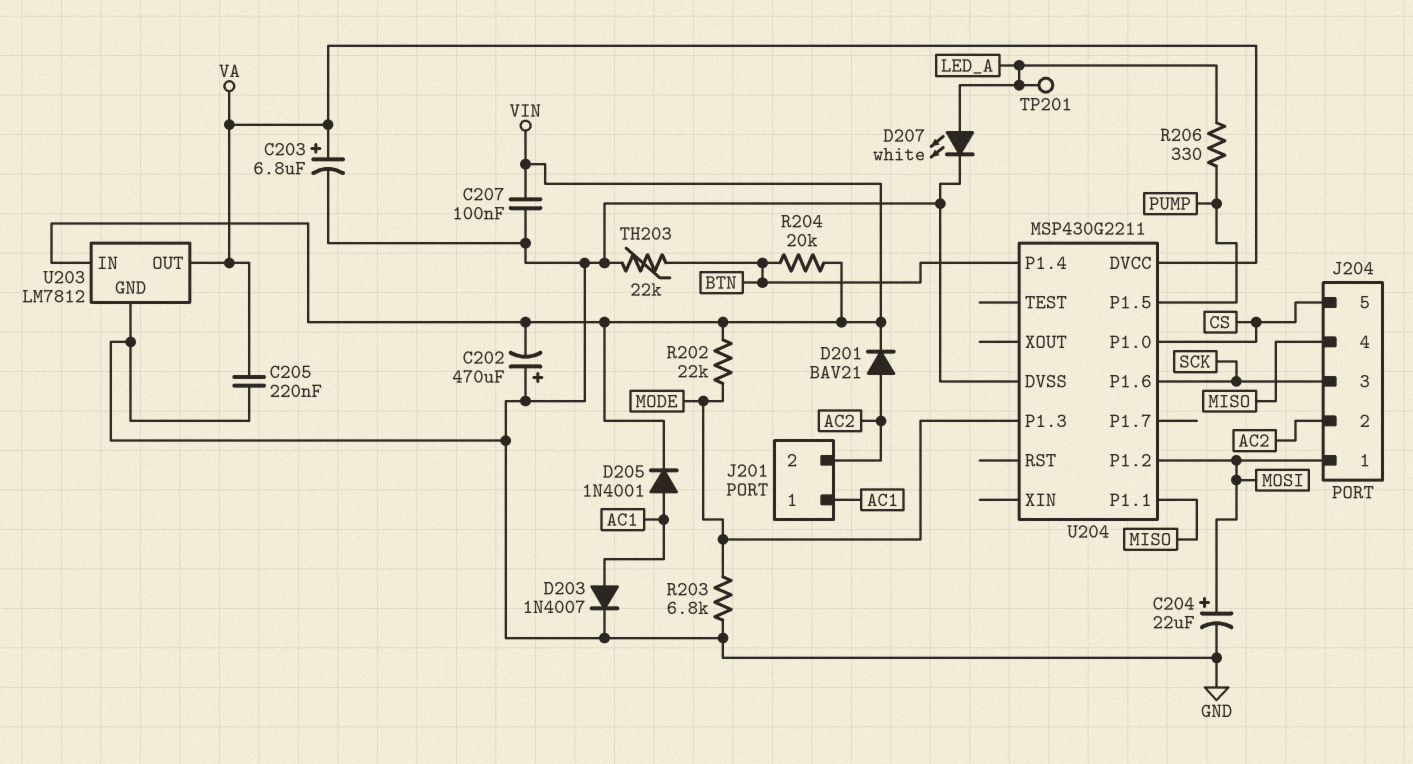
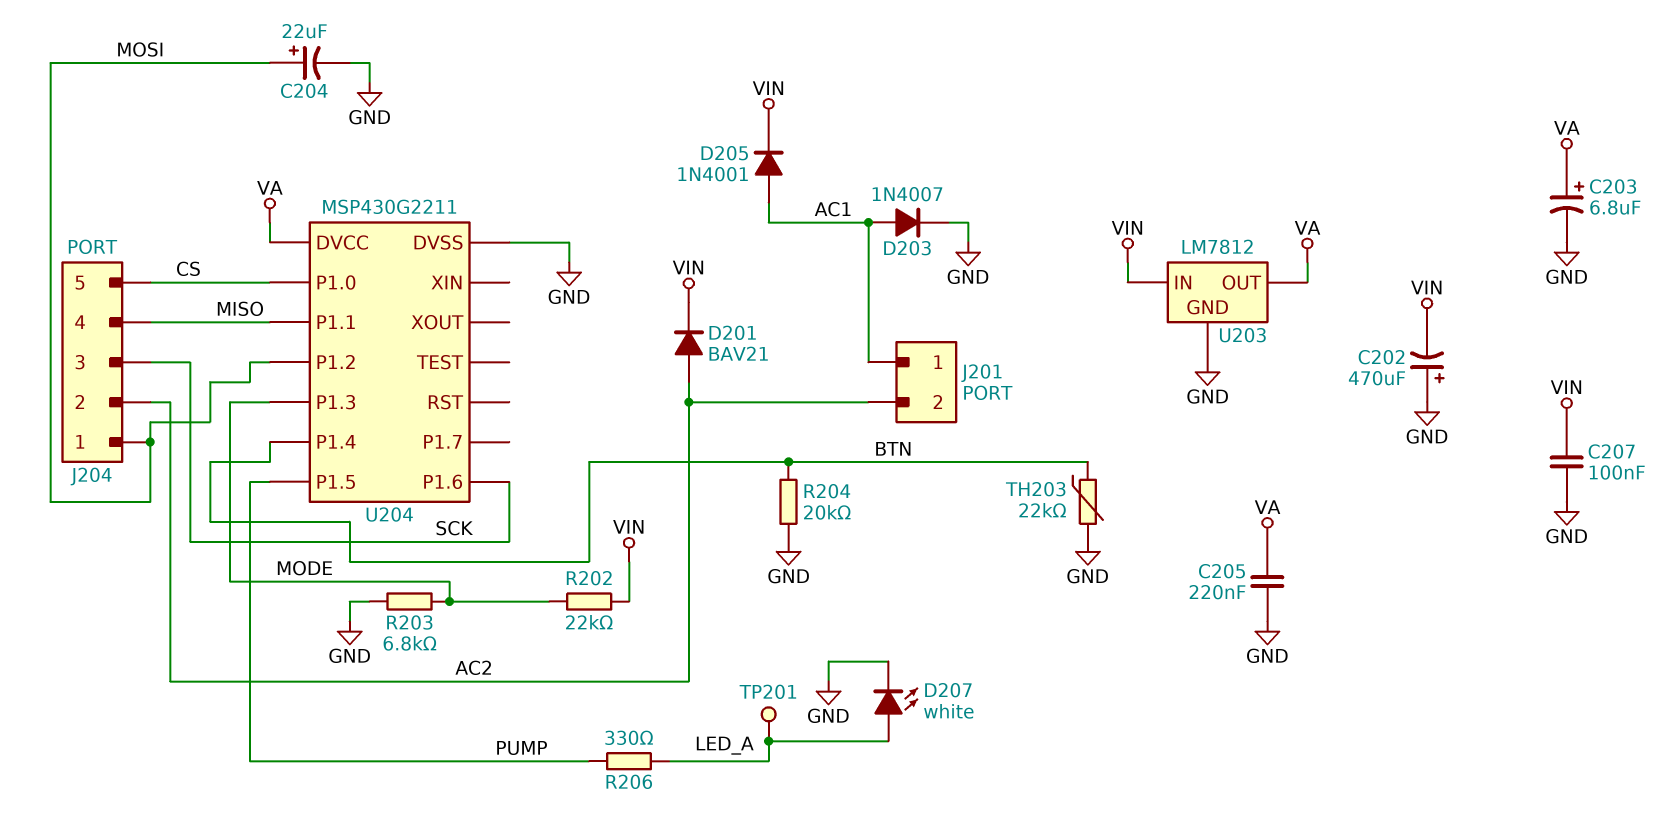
R204: 20k (BTN, VIN) -> 20k (BTN, GND)

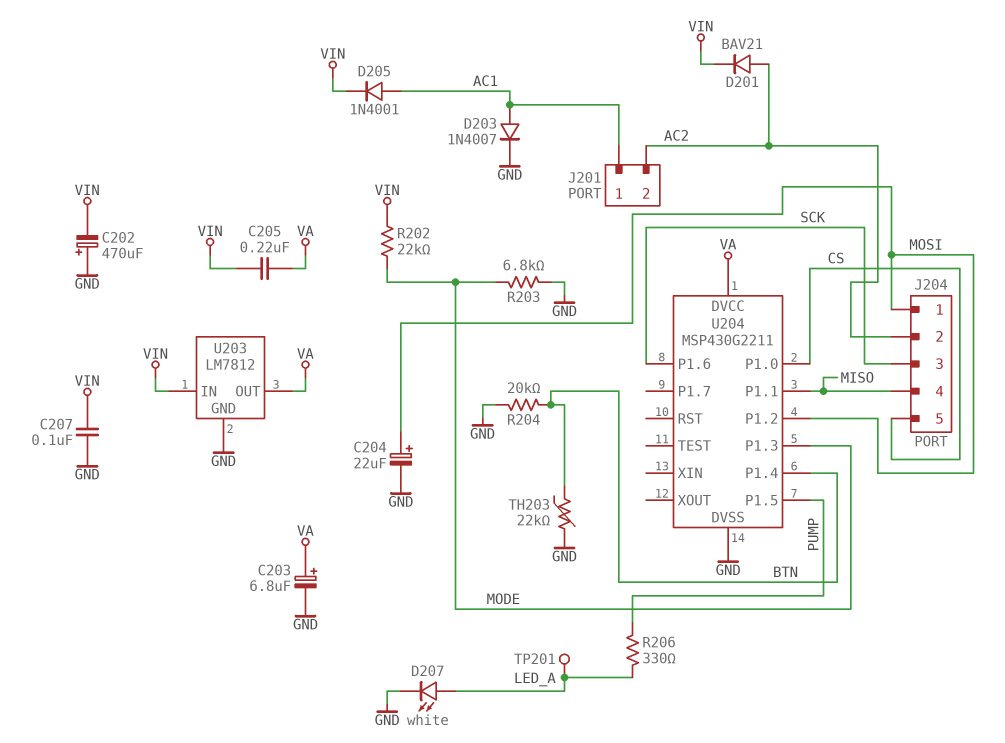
C205: 220nF (GND, VA) -> 220nF (VA, VIN)

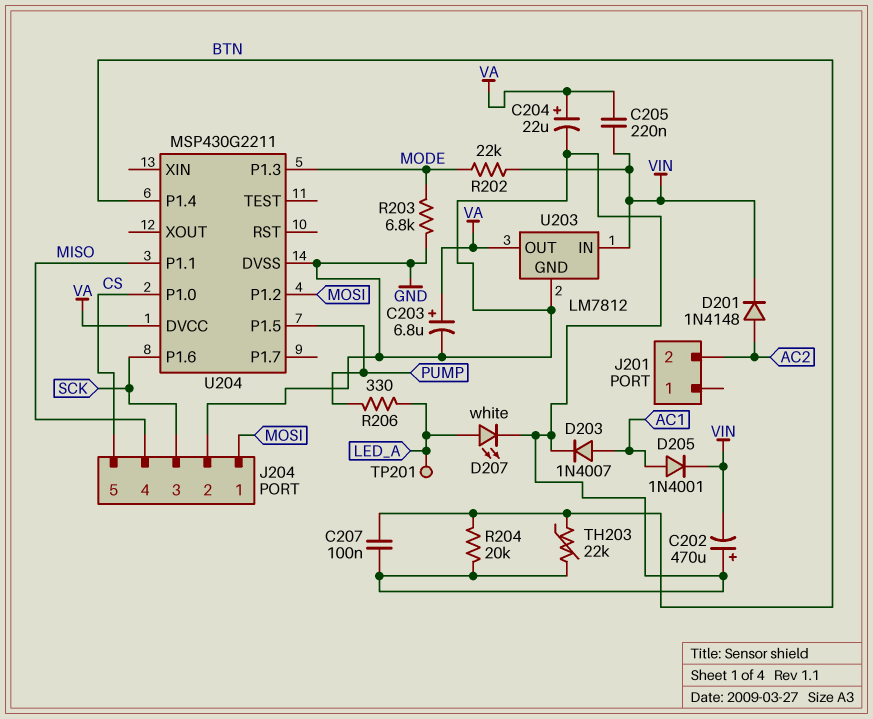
C204: 22uF (plus MOSI, minus GND) -> 22uF (plus VA, minus GND)
C207: 100nF (GND, VIN) -> 100nF (BTN, GND)
D201: diode BAV21 (A AC2, K VIN) -> diode 1N4148 (A AC2, K VIN)
J201 pin 1: AC1 -> none
J204 pin 2: AC2 -> GND

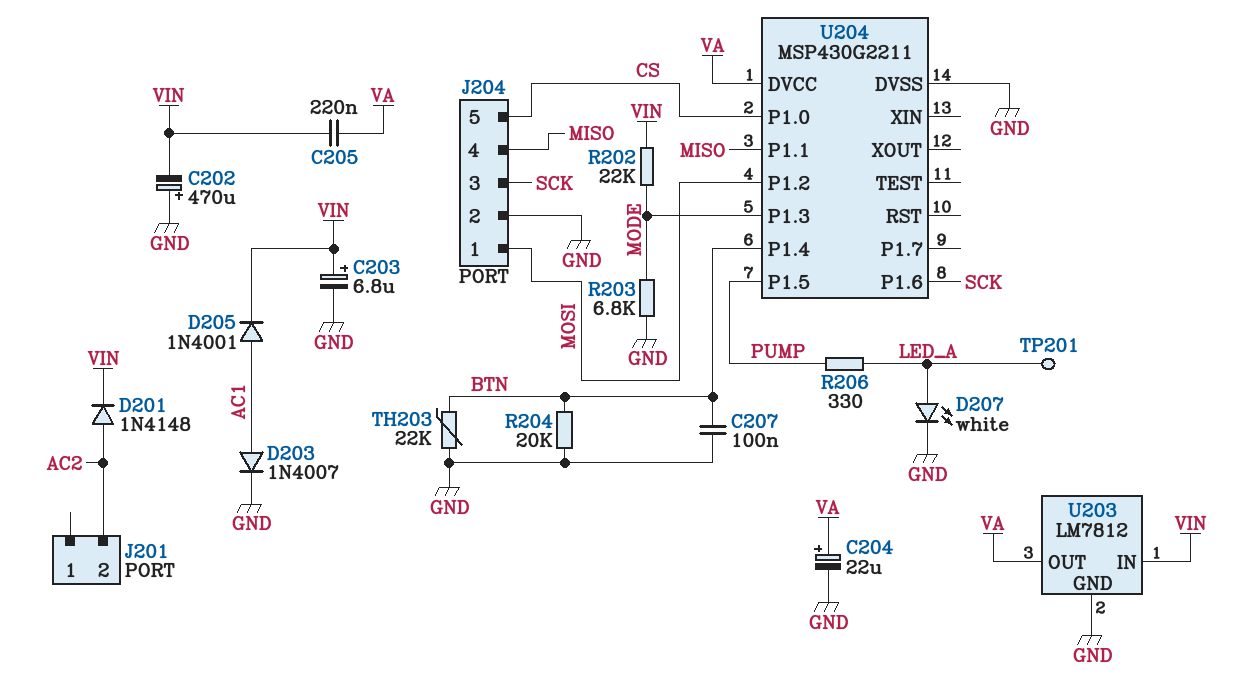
C203: 6.8uF (plus VA, minus GND) -> 6.8uF (plus VIN, minus GND)

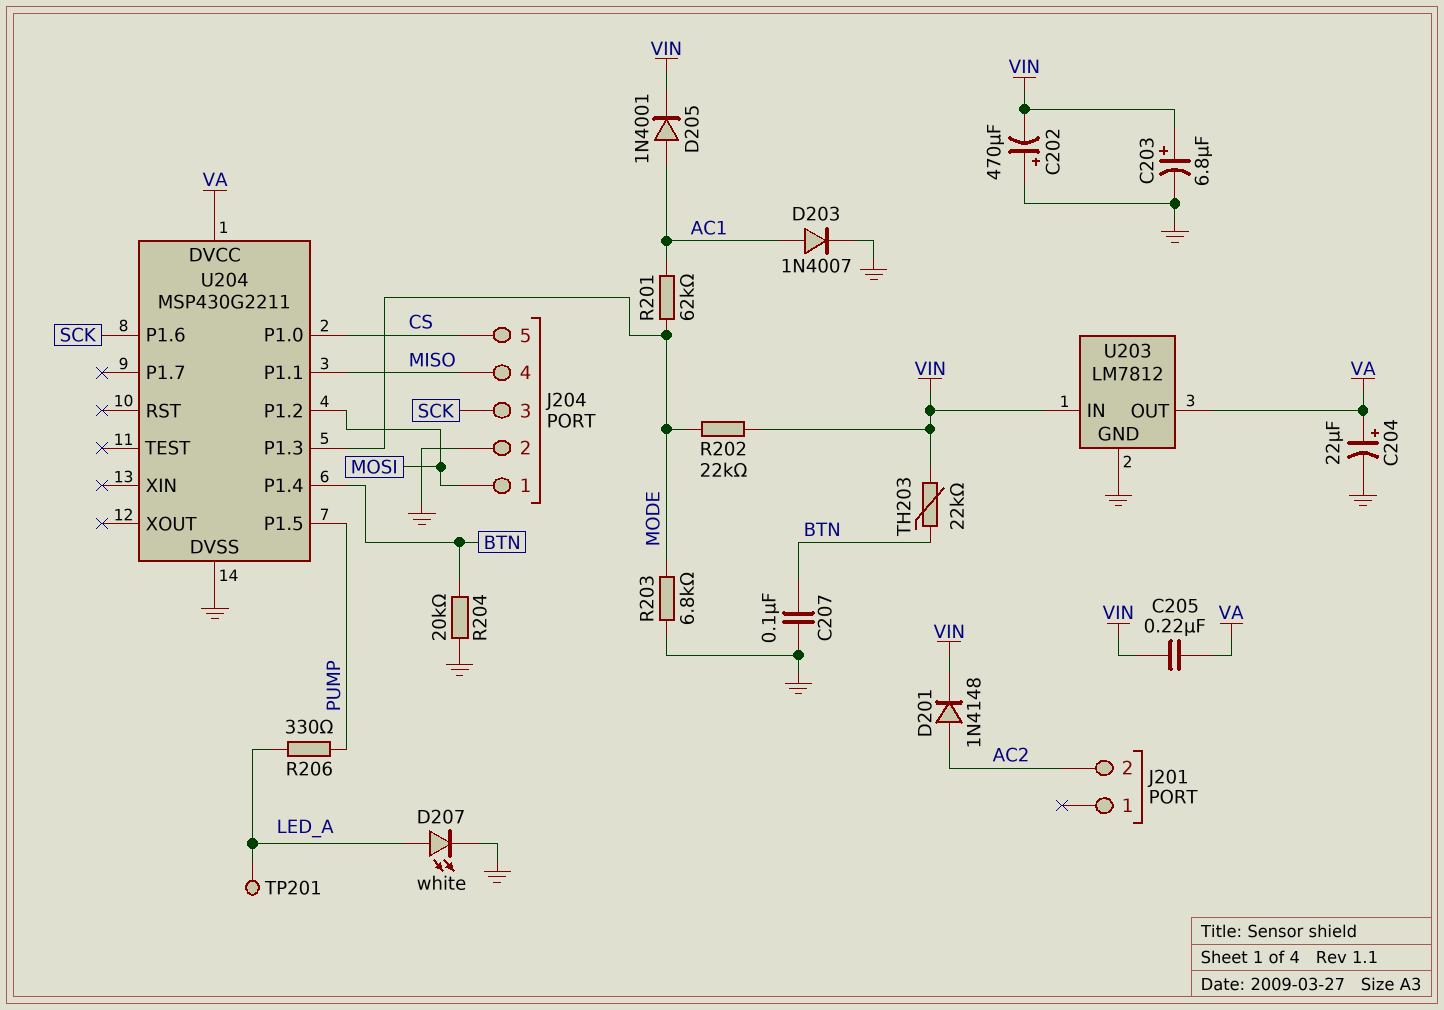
R201: none -> 62k (AC1, MODE)
TH203: 22k (BTN, GND) -> 22k (BTN, VIN)

